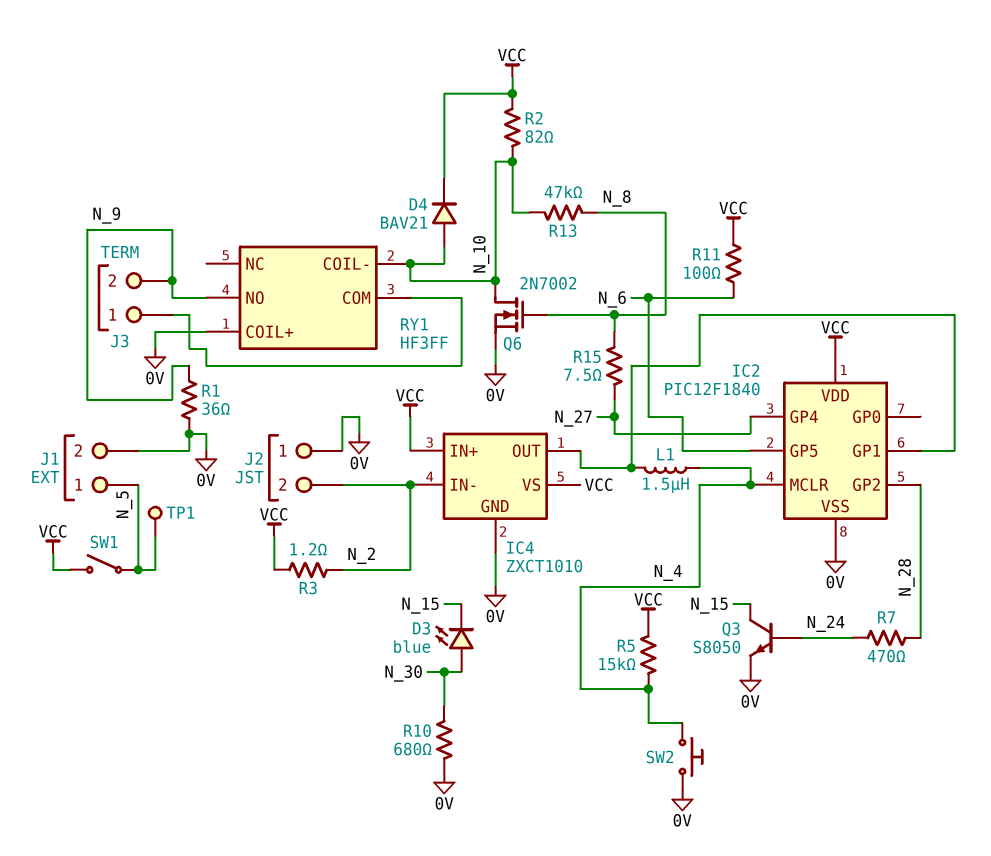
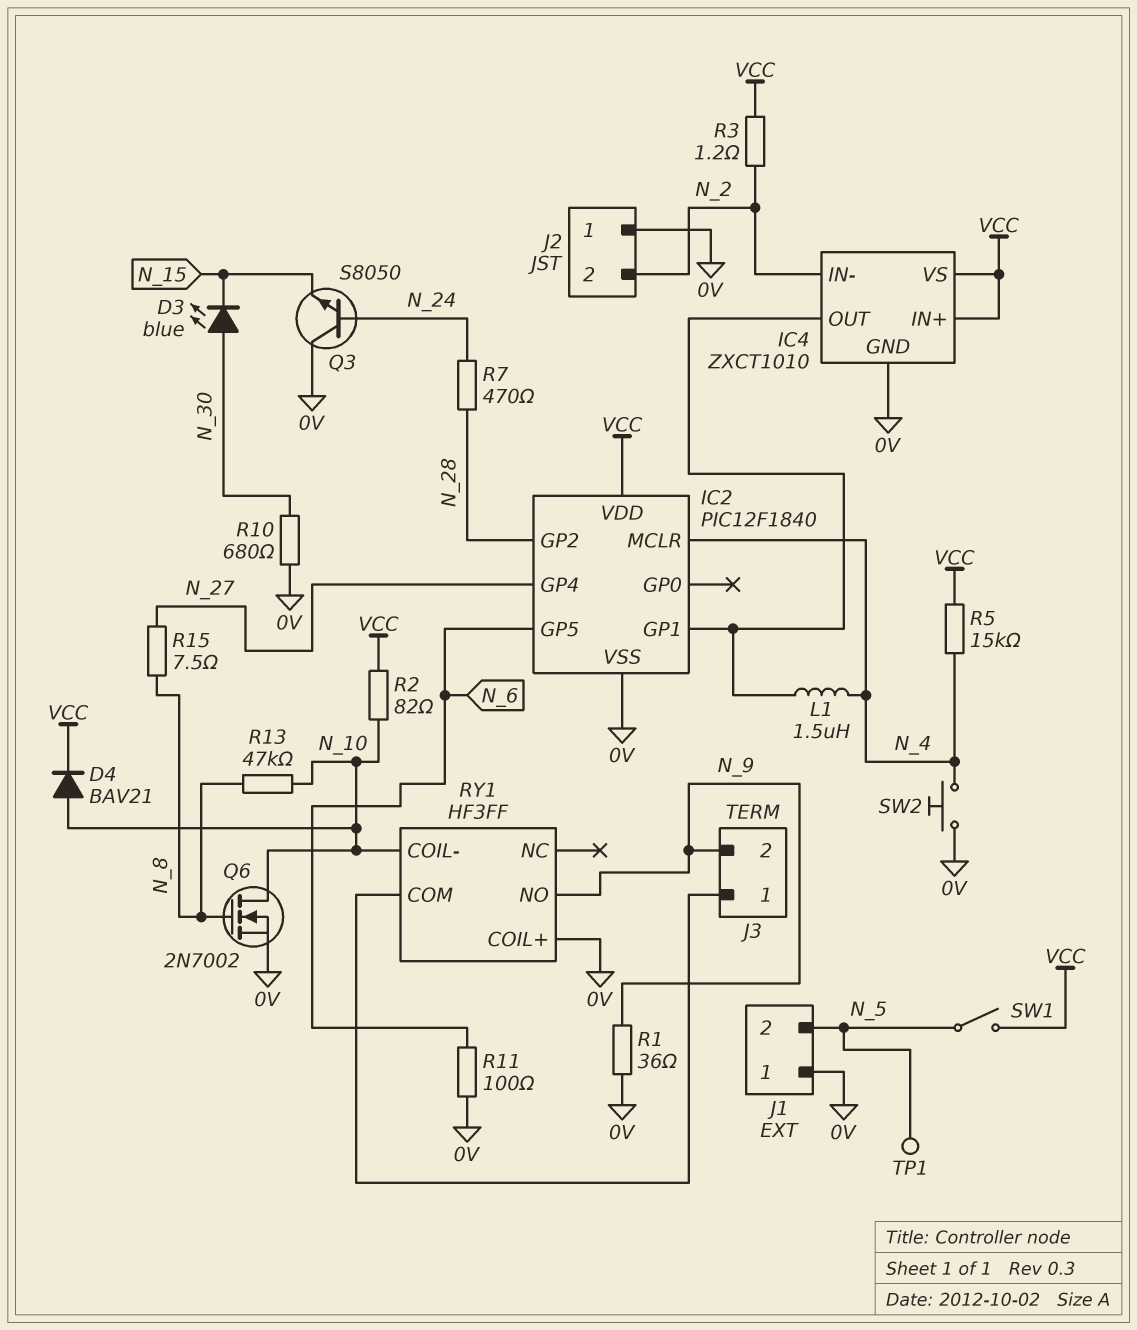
J1 pin 1: N_5 -> 0V
J1 pin 2: 0V -> N_5
Q3: NPN S8050 (B N_24, C N_15, E 0V) -> NPN S8050 (B N_24, C 0V, E N_15)
R11: 100 (N_6, VCC) -> 100 (0V, N_6)

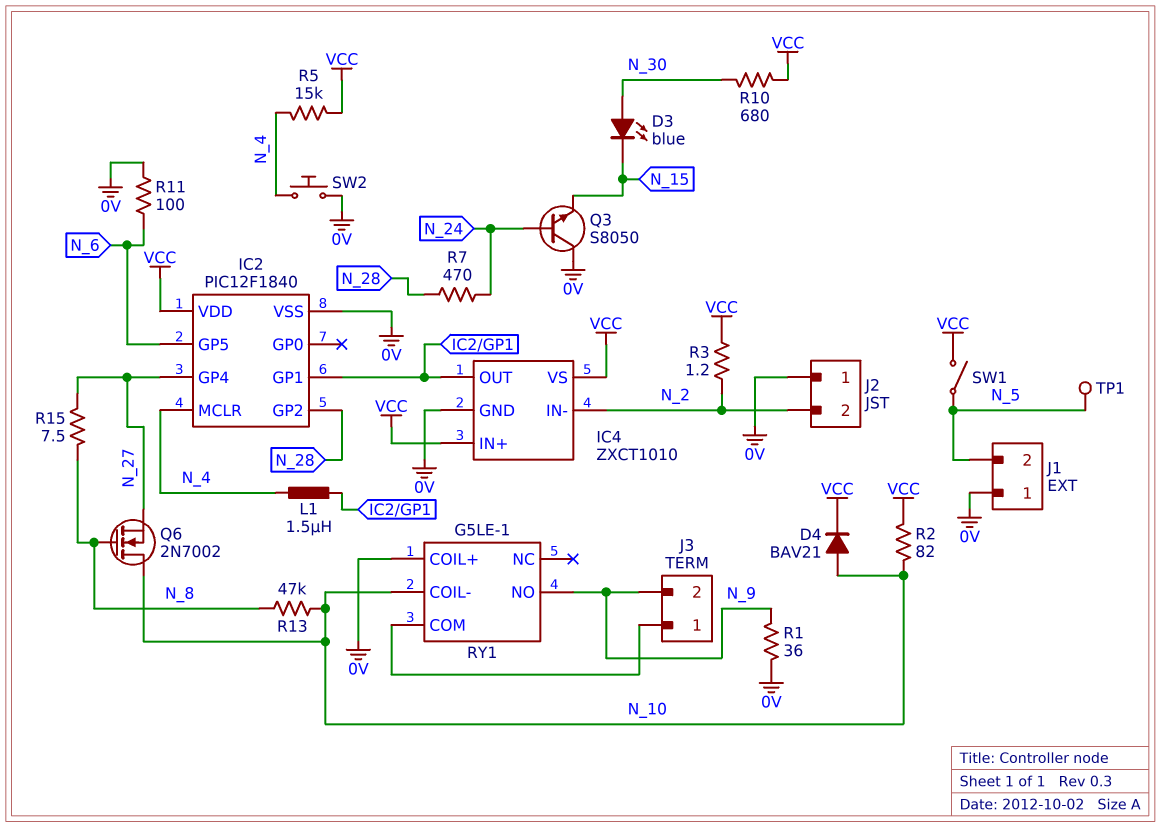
Q6: NMOS 2N7002 (G N_8, D N_10, S 0V) -> NMOS 2N7002 (G N_8, D N_10, S N_27)
R10: 680 (0V, N_30) -> 680 (N_30, VCC)
RY1: HF3FF -> G5LE-1

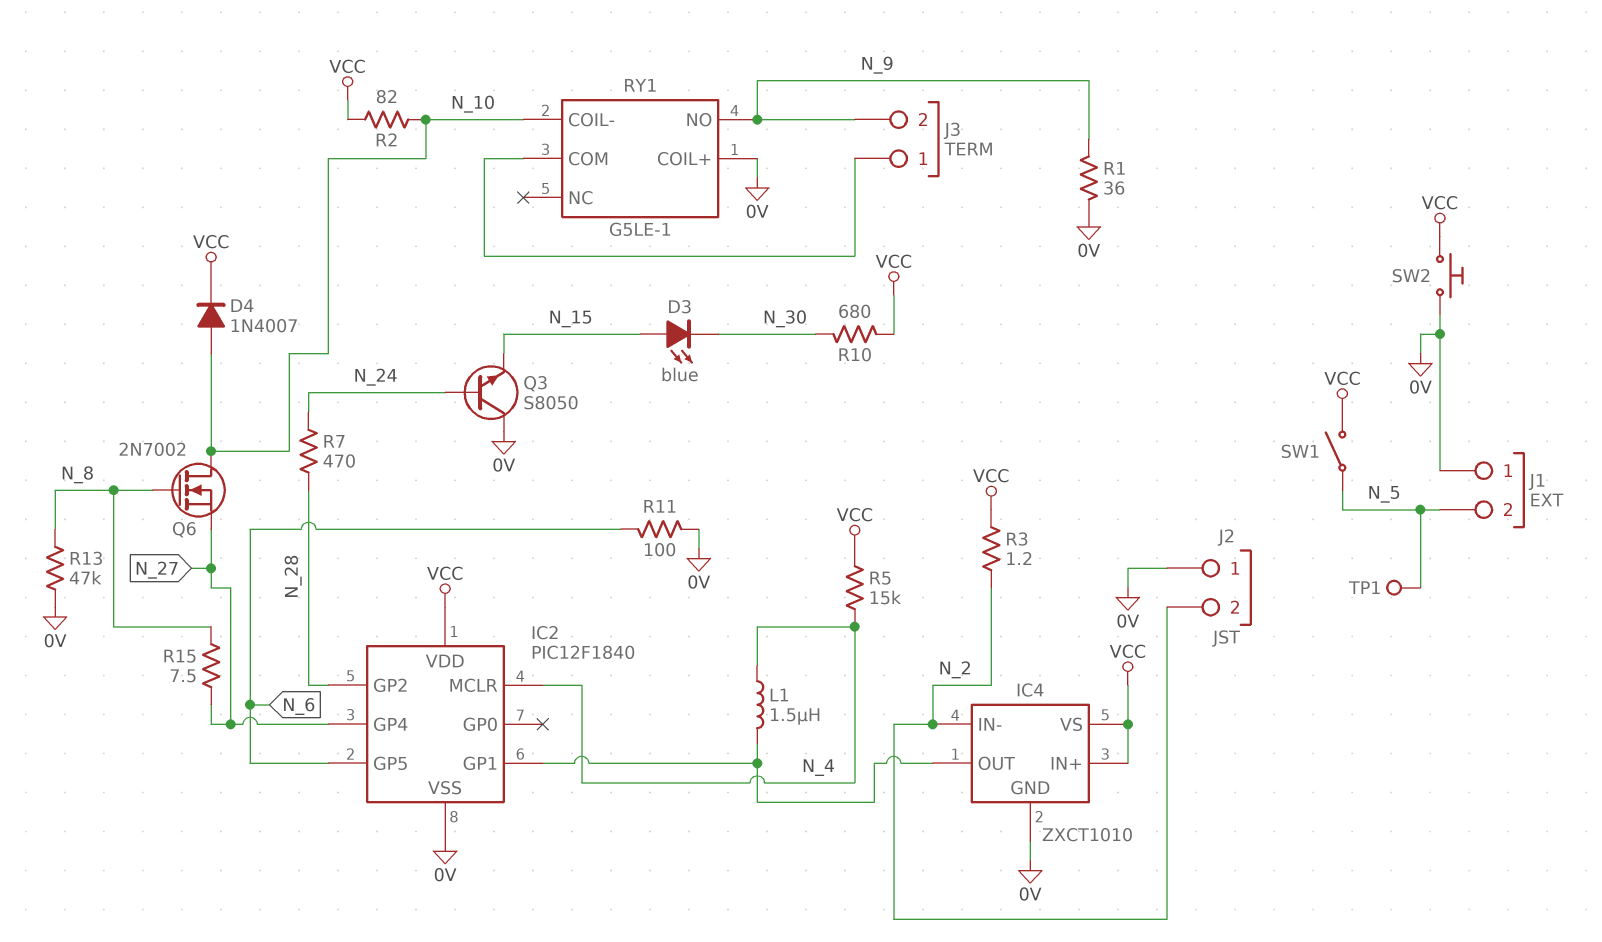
D3: LED blue (A N_30, K N_15) -> LED blue (A N_15, K N_30)
D4: diode BAV21 (A N_10, K VCC) -> diode 1N4007 (A N_10, K VCC)
R13: 47k (N_8, N_10) -> 47k (0V, N_8)
SW2: button (0V, N_4) -> button (0V, VCC)

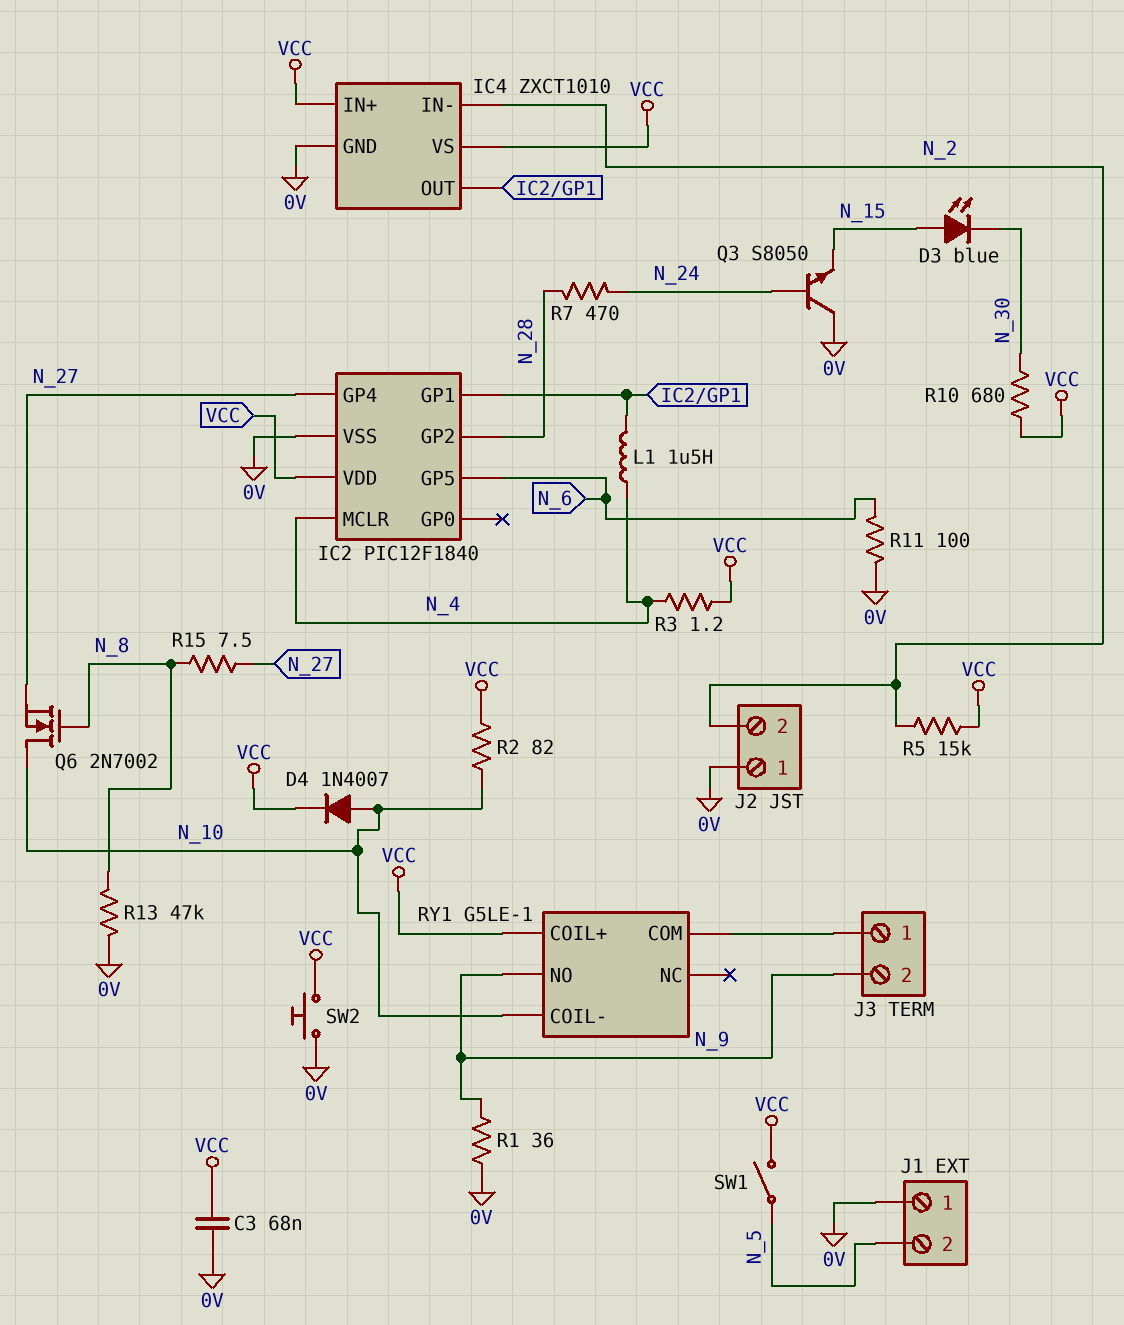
C3: none -> 68nF (0V, VCC)
R3: 1.2 (N_2, VCC) -> 1.2 (N_4, VCC)
R5: 15k (N_4, VCC) -> 15k (N_2, VCC)
RY1 pin COIL+: 0V -> VCC
TP1: test point (N_5) -> none

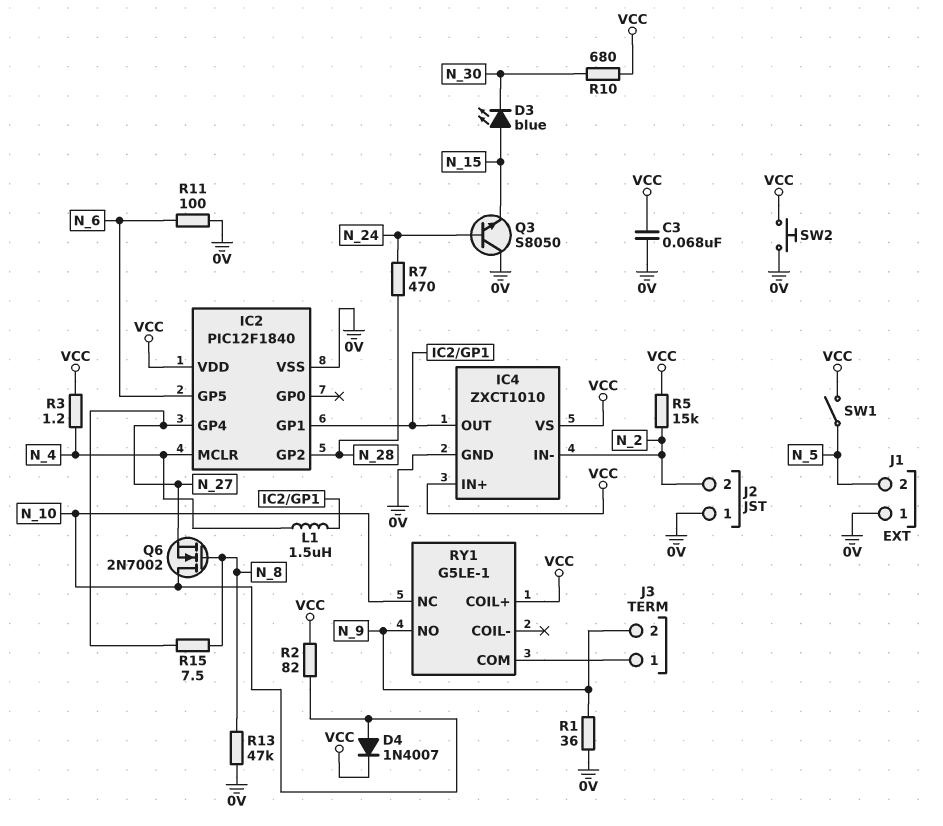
RY1 pin COIL-: N_10 -> none
RY1 pin NC: none -> N_10

